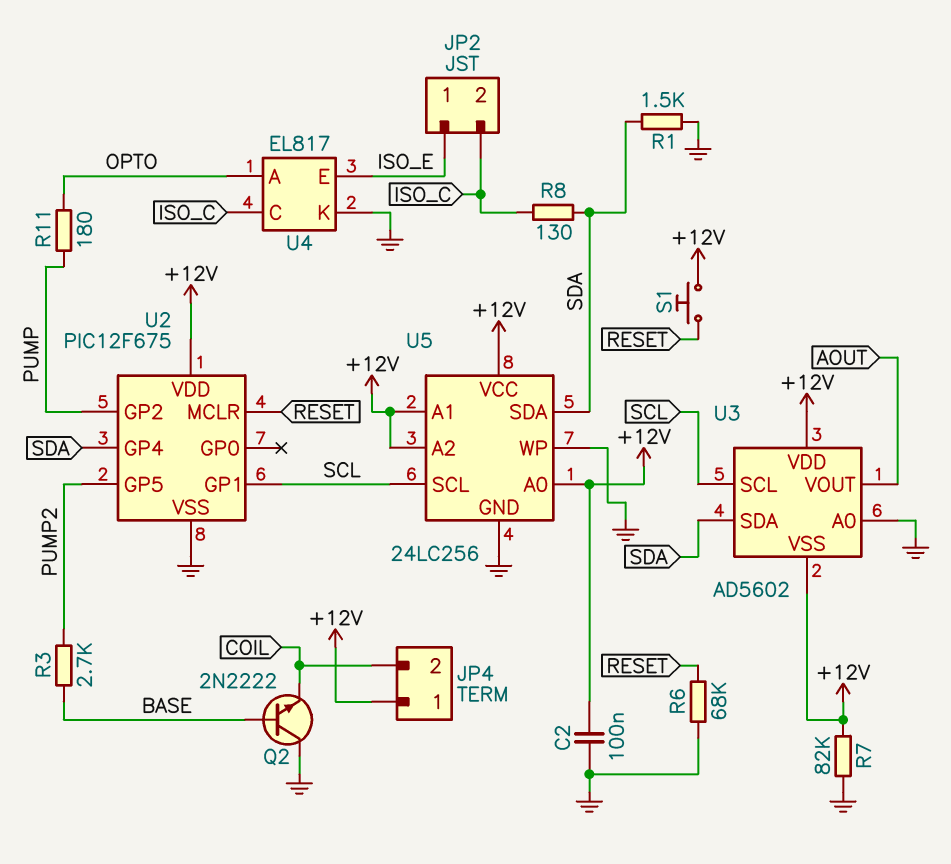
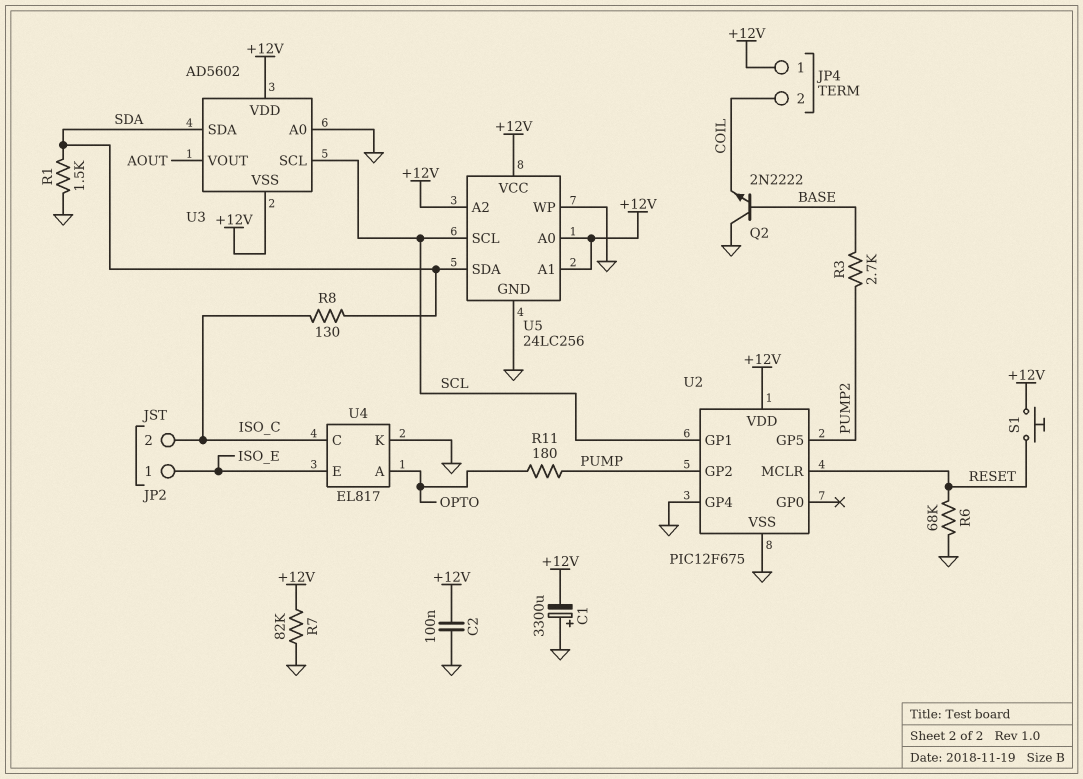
C1: none -> 3300uF (plus GND, minus +12V)
U2 pin GP4: SDA -> GND

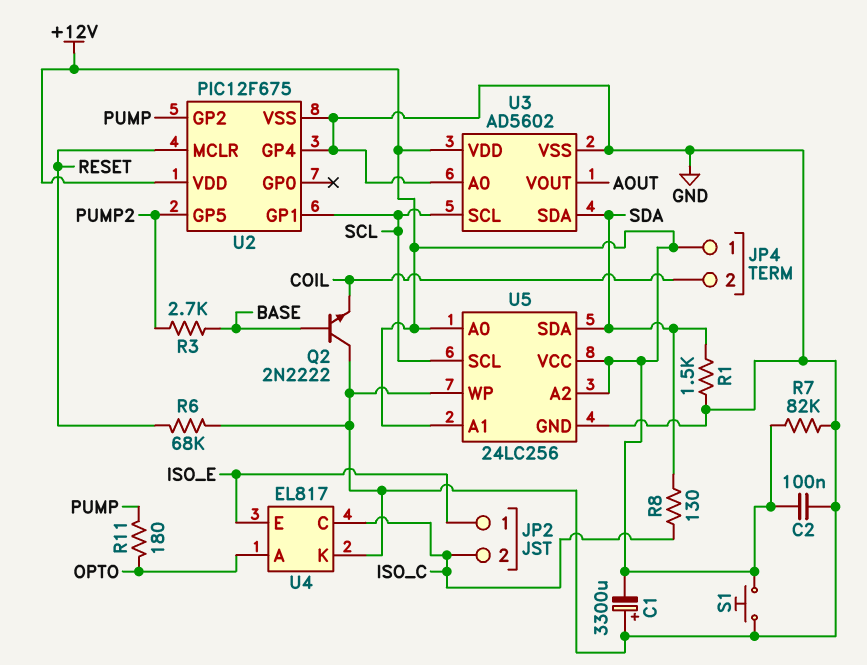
S1: button (+12V, RESET) -> button (+12V, GND)
U3 pin VSS: +12V -> GND

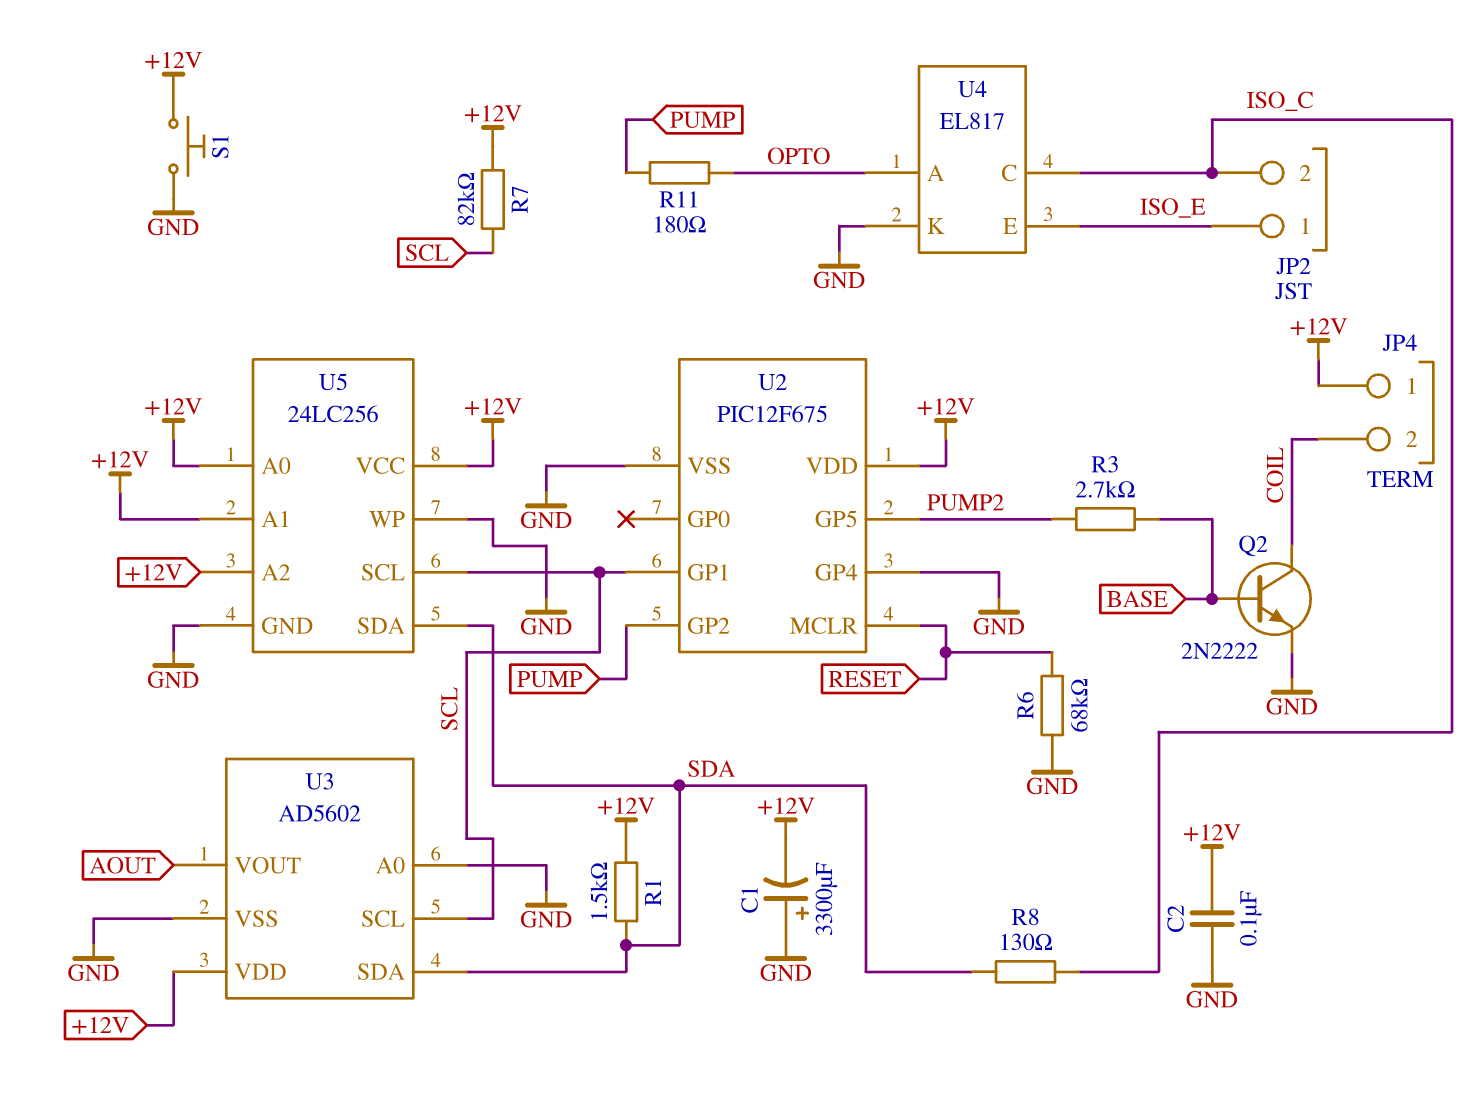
Q2: NPN 2N2222 (B BASE, C GND, E COIL) -> NPN 2N2222 (B BASE, C COIL, E GND)
R1: 1.5k (GND, SDA) -> 1.5k (+12V, SDA)
R7: 82k (+12V, GND) -> 82k (+12V, SCL)

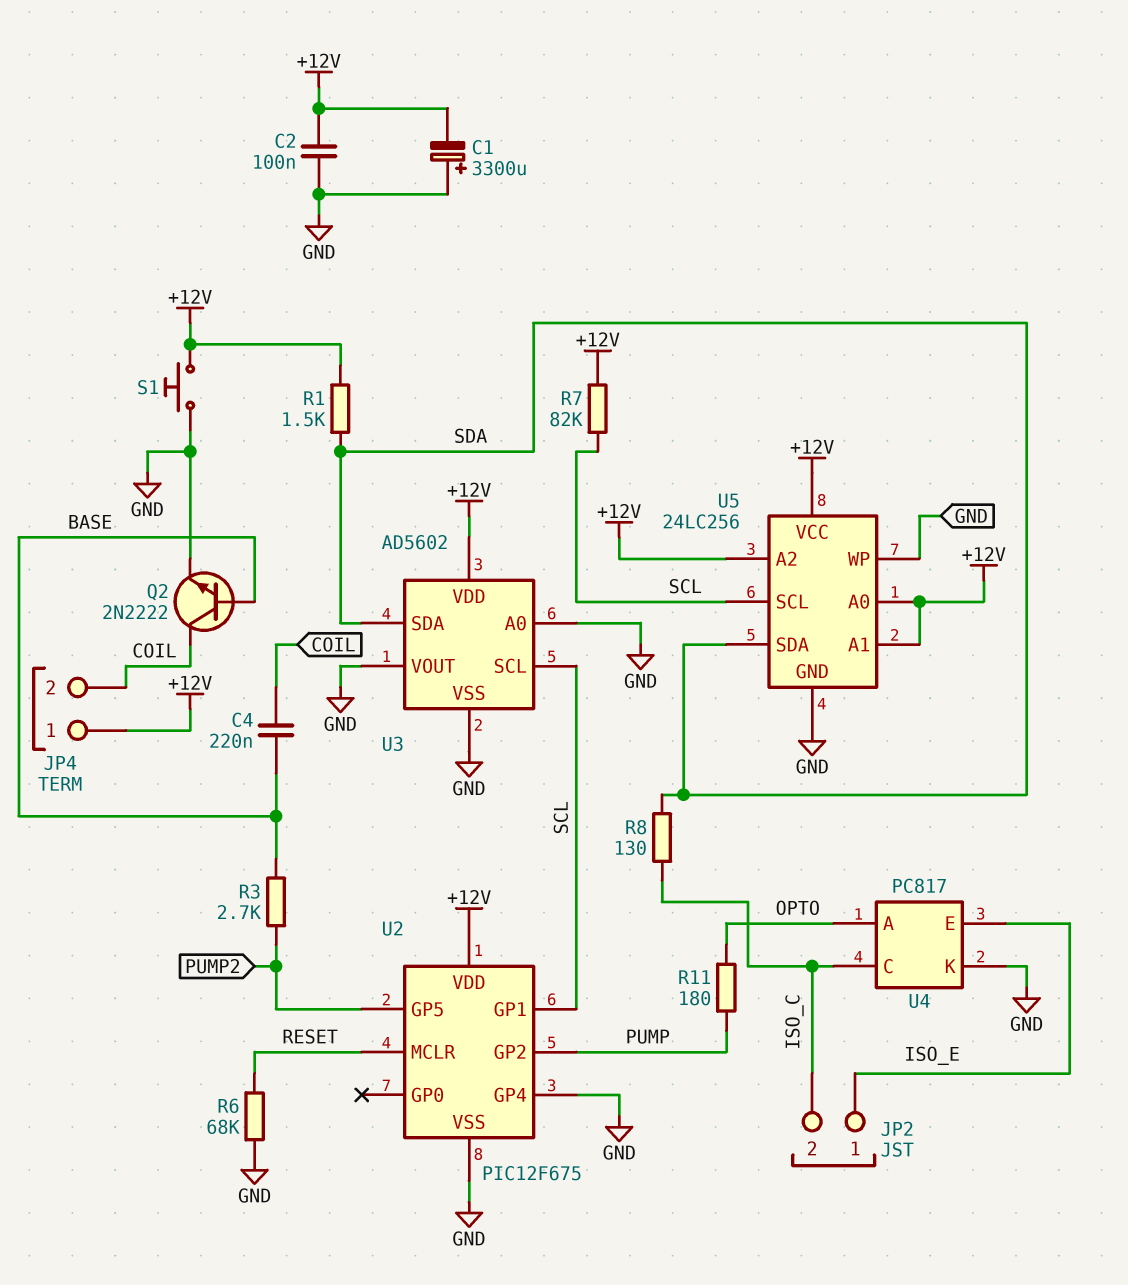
C4: none -> 220nF (BASE, COIL)
U3 pin VOUT: AOUT -> GND
U4: EL817 -> PC817

